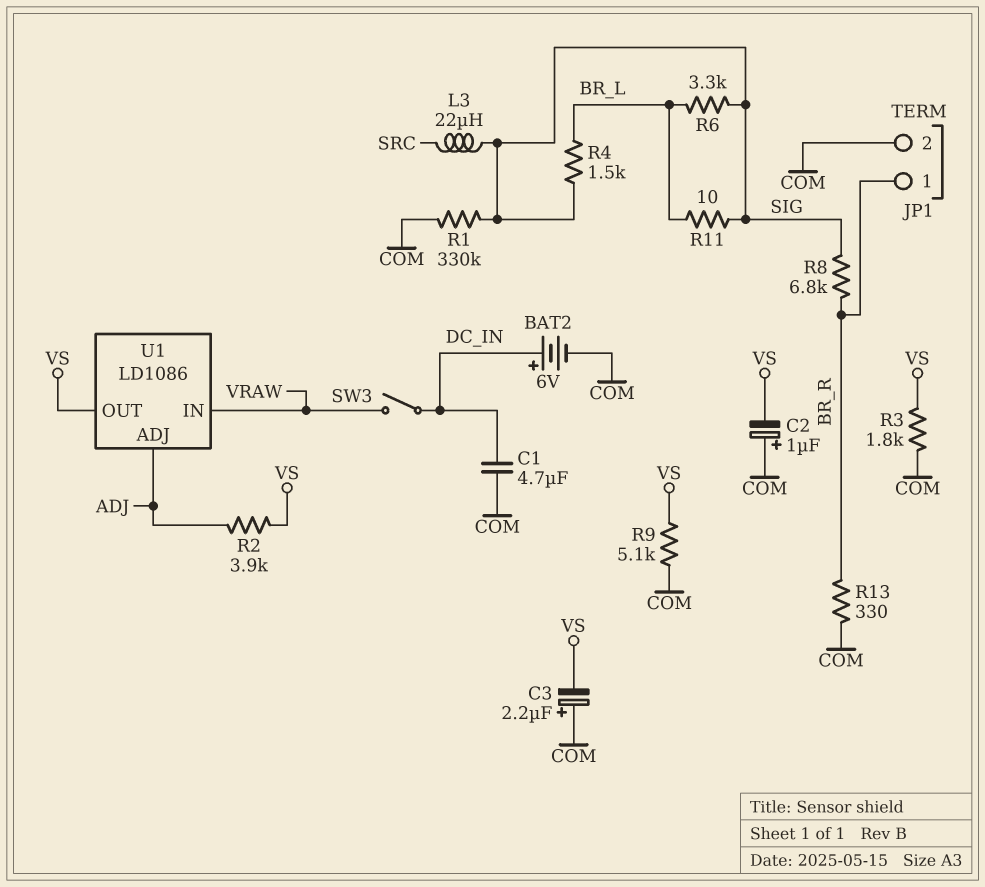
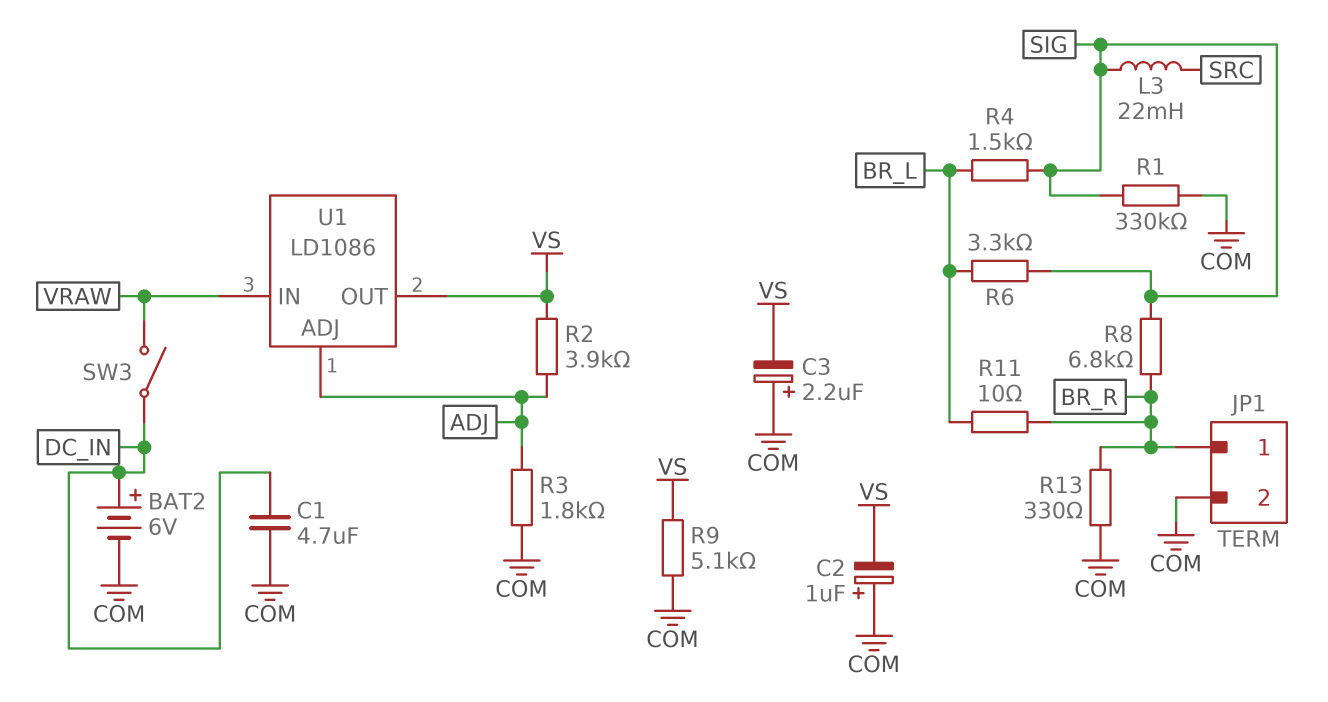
L3: 22uH (SIG, SRC) -> 22mH (SIG, SRC)
R3: 1.8k (COM, VS) -> 1.8k (ADJ, COM)
R11: 10 (BR_L, SIG) -> 10 (BR_L, BR_R)

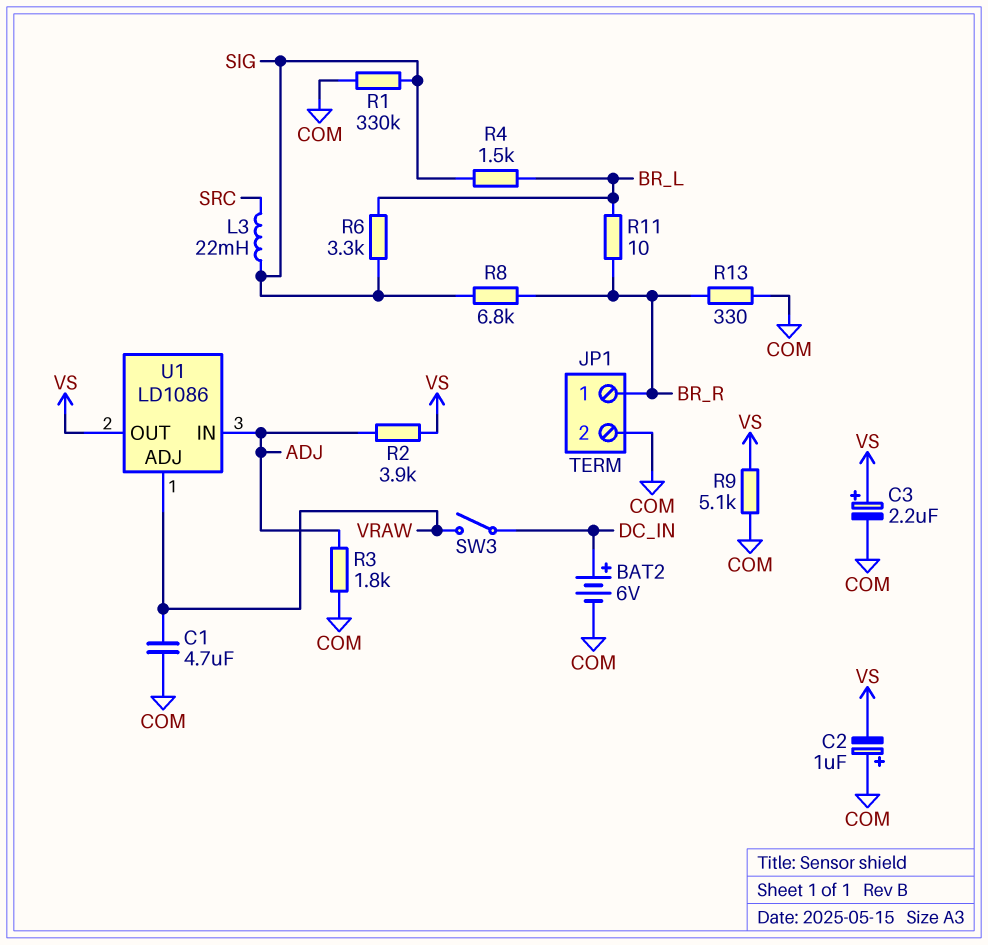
C1: 4.7uF (COM, DC_IN) -> 4.7uF (COM, VRAW)
C3: 2.2uF (plus COM, minus VS) -> 2.2uF (plus VS, minus COM)
U1 pin ADJ: ADJ -> VRAW
U1 pin IN: VRAW -> ADJ

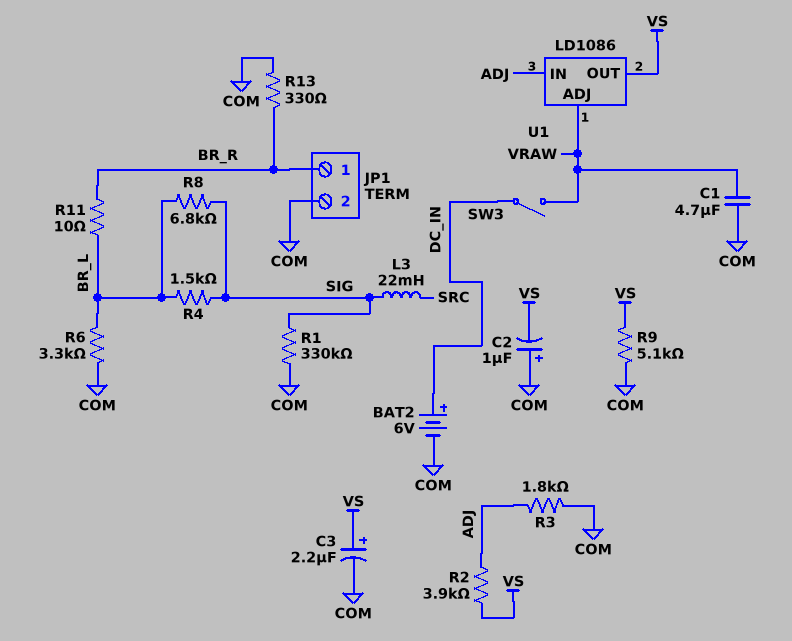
R6: 3.3k (BR_L, SIG) -> 3.3k (BR_L, COM)
R8: 6.8k (BR_R, SIG) -> 6.8k (BR_L, SIG)

